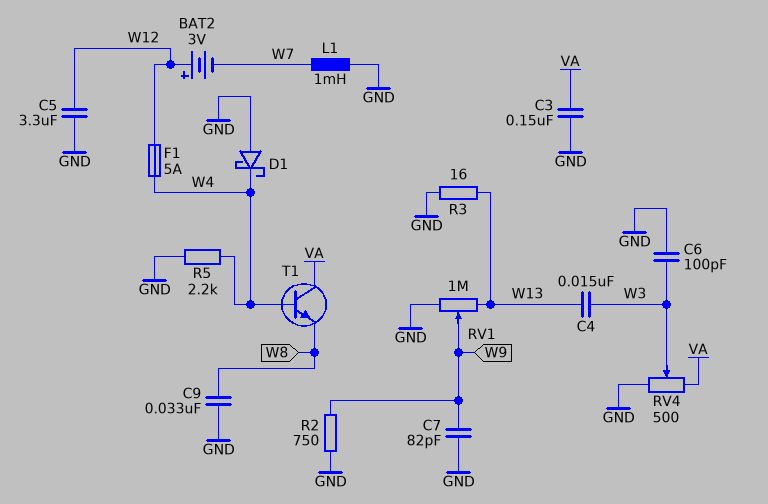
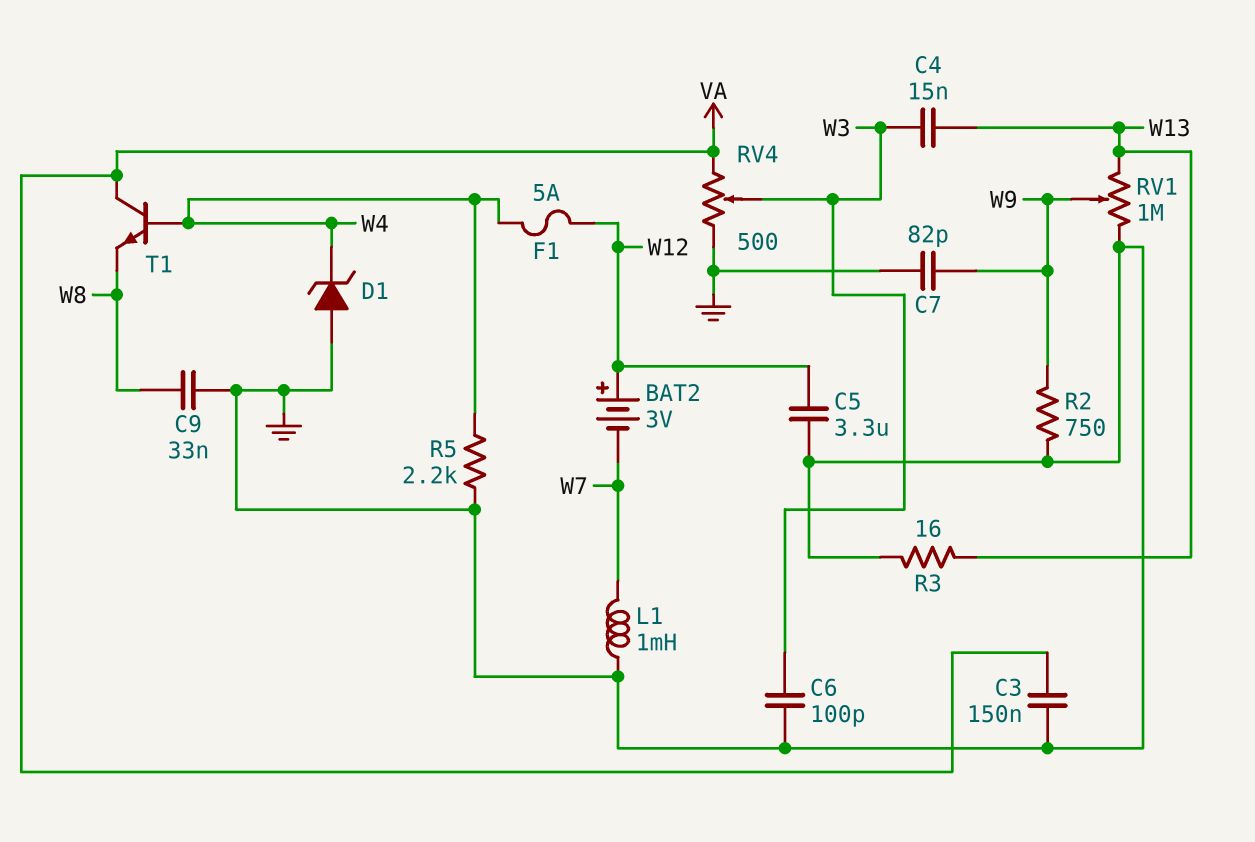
D1: schottky (A GND, K W4) -> zener (A GND, K W4)

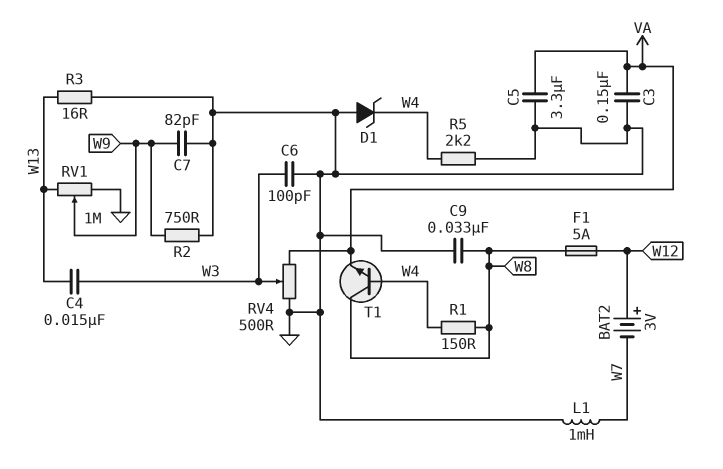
C5: 3.3uF (GND, W12) -> 3.3uF (GND, VA)
F1: 5A (W4, W12) -> 5A (W8, W12)
R1: none -> 150 (W4, W8)
T1: NPN (B W4, C VA, E W8) -> NPN (B W4, C W8, E VA)

